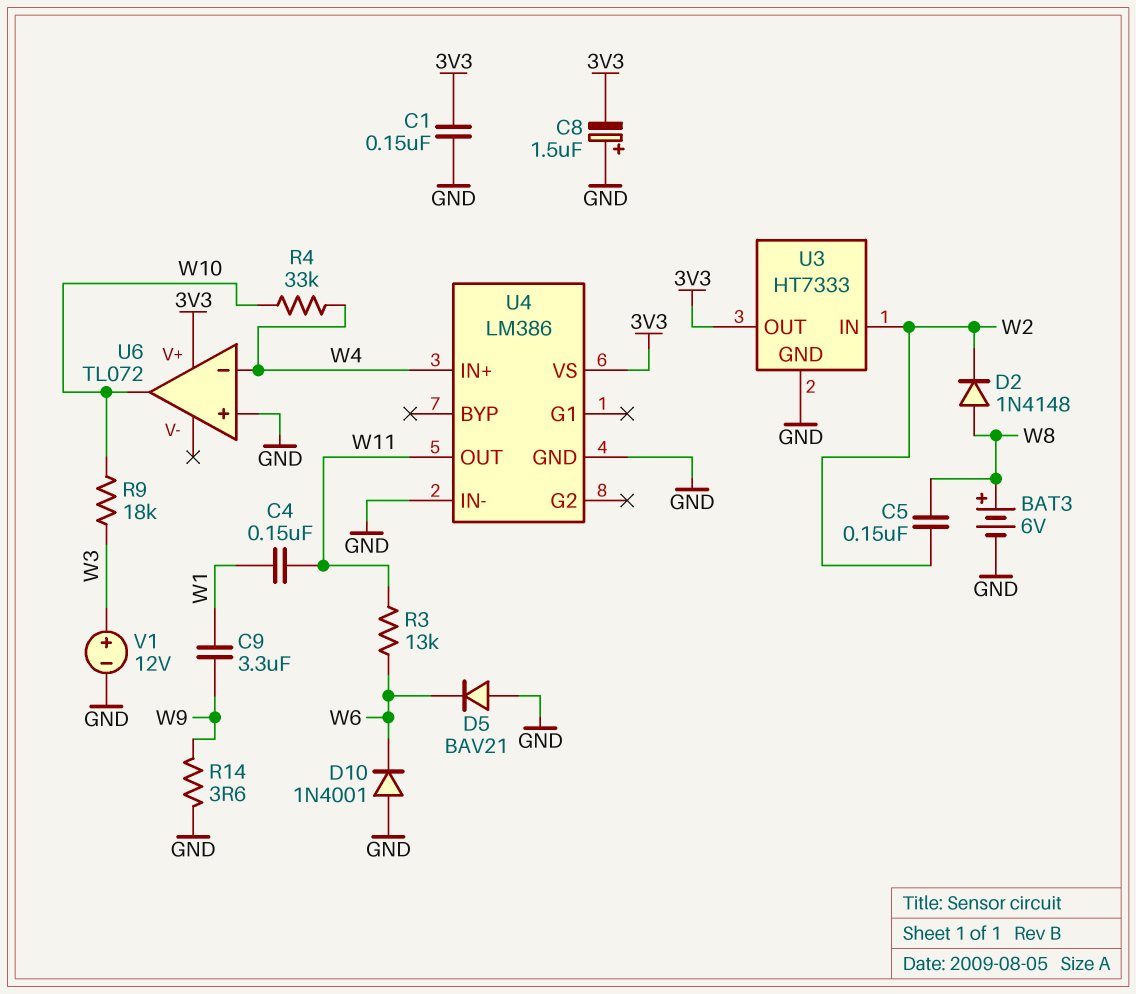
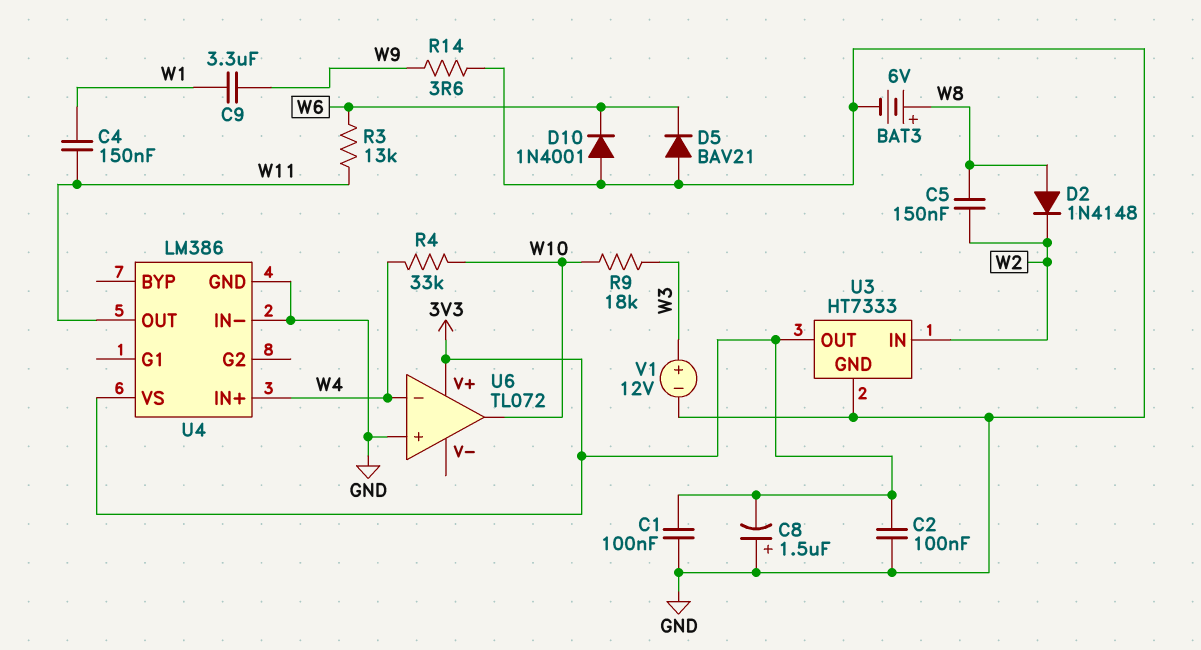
C1: 150nF (3V3, GND) -> 100nF (3V3, GND)
C2: none -> 100nF (3V3, GND)

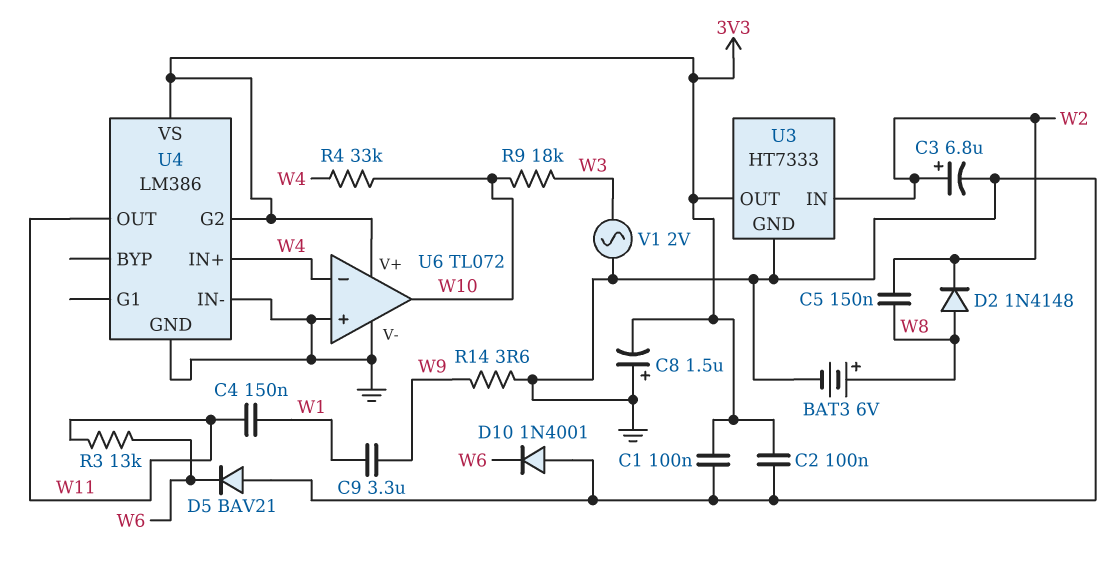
C3: none -> 6.8uF (plus W2, minus GND)
U4 pin G2: none -> 3V3
U6 pin V-: none -> GND
V1: 12V (plus W3, minus GND) -> AC 2V (GND, W3)

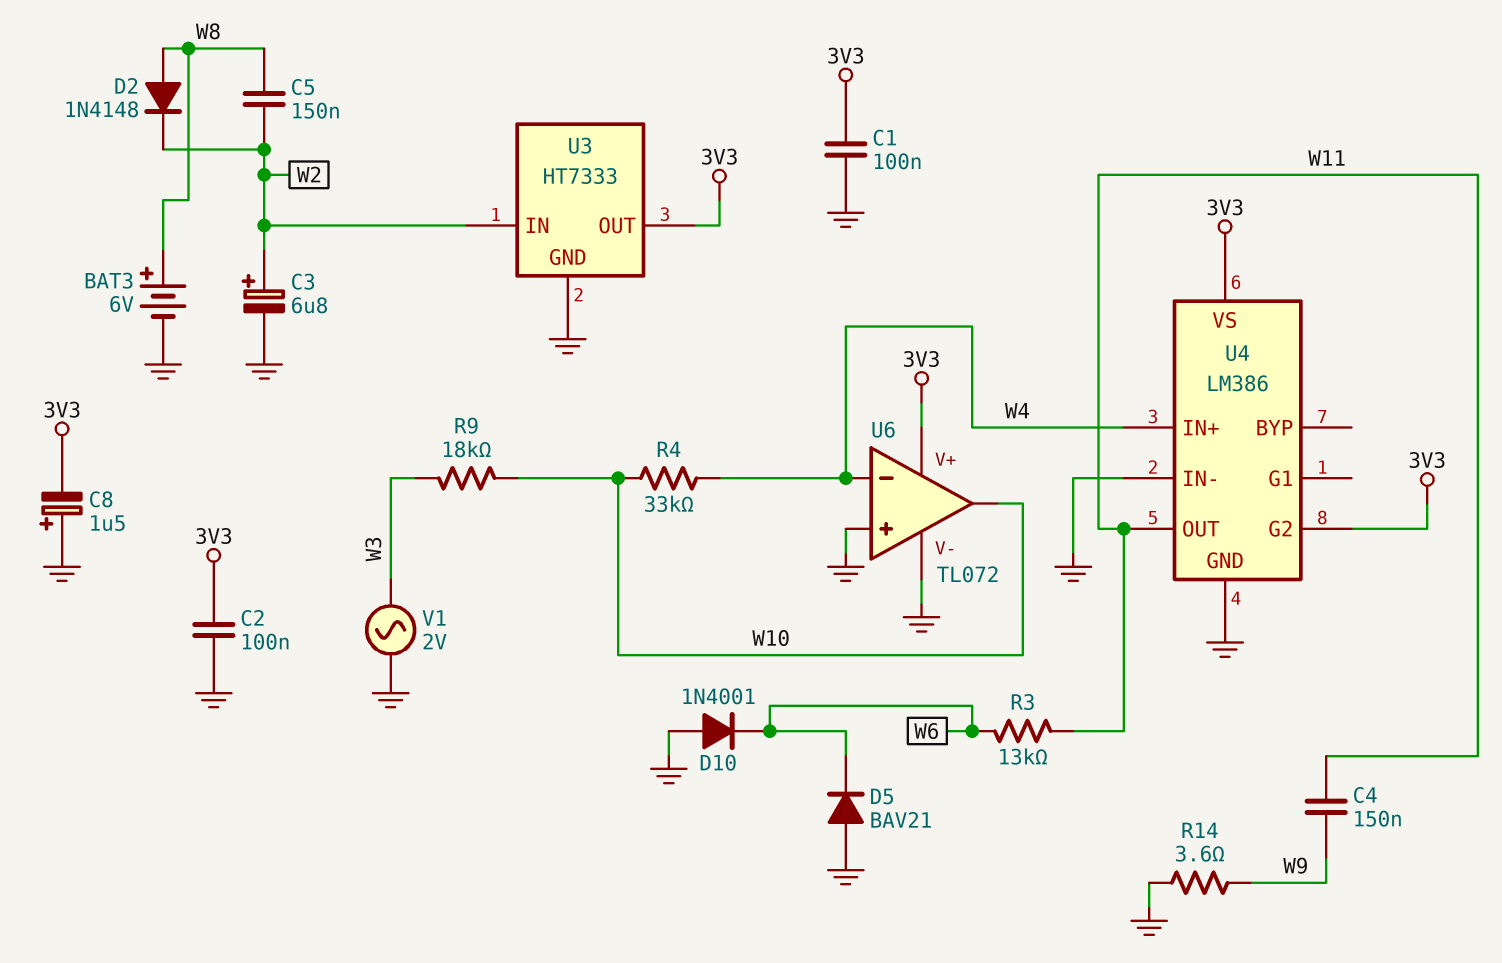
C4: 150nF (W1, W11) -> 150nF (W9, W11)
C9: 3.3uF (W1, W9) -> none

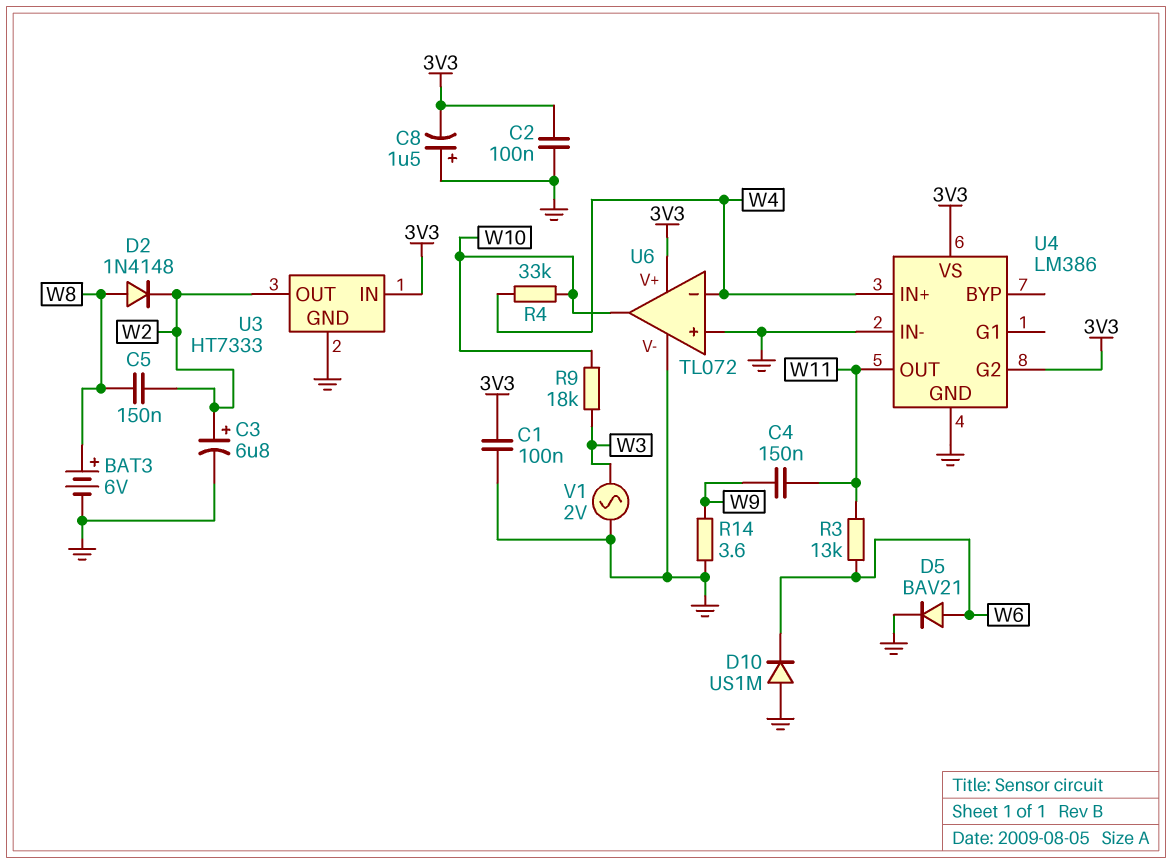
D5: diode BAV21 (A GND, K W6) -> diode BAV21 (A W6, K GND)
D10: diode 1N4001 (A GND, K W6) -> diode US1M (A GND, K W6)
U3 pin IN: W2 -> 3V3
U3 pin OUT: 3V3 -> W2

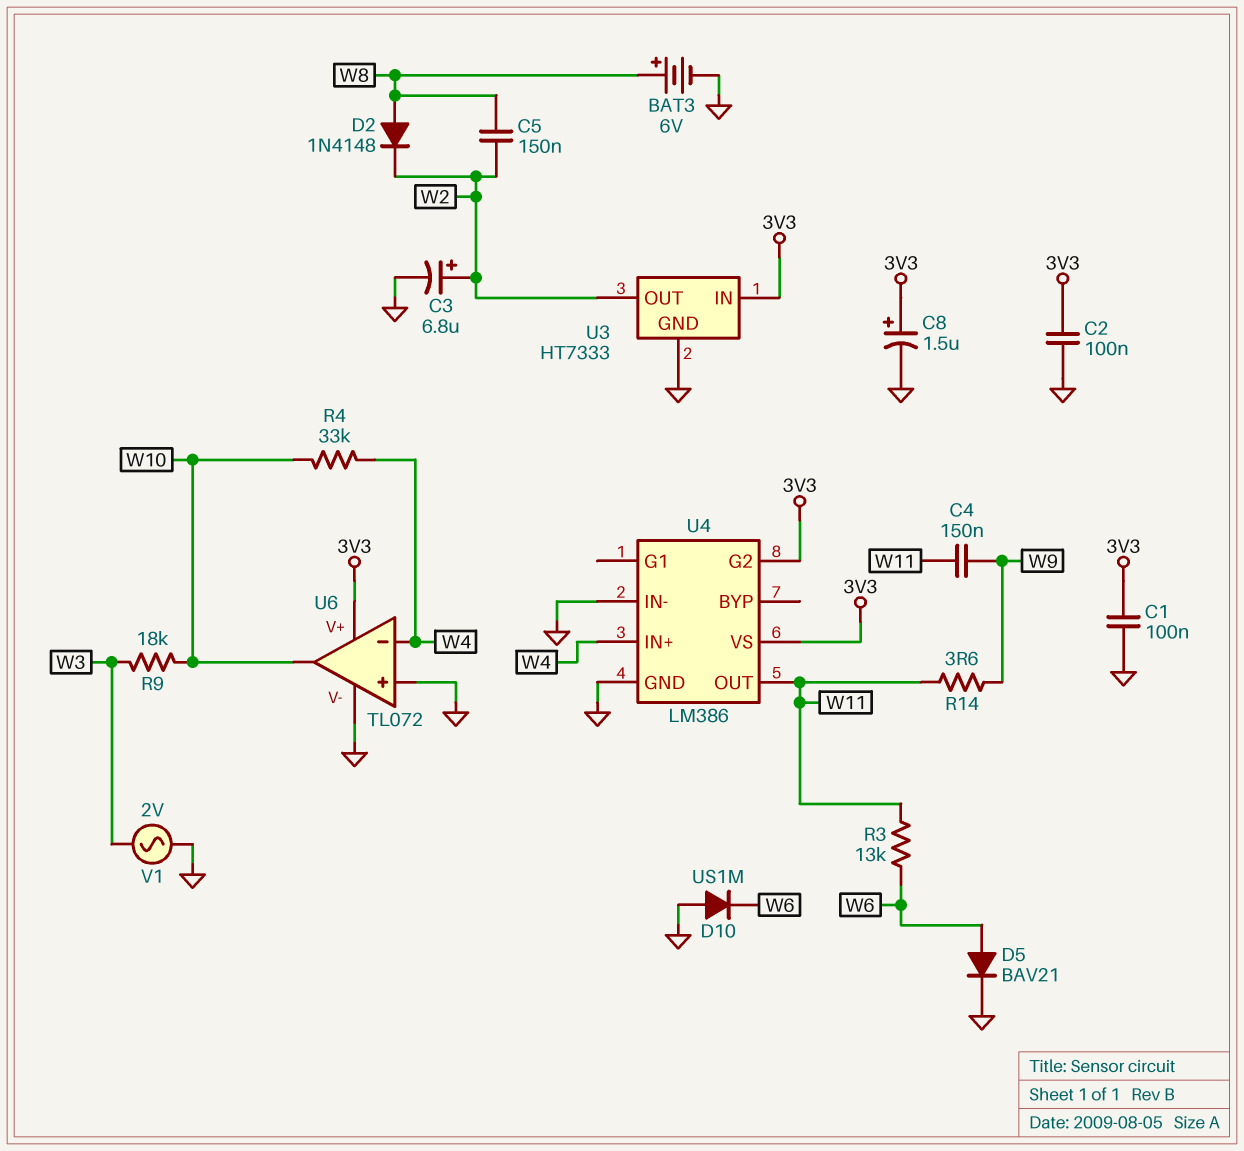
C8: 1.5uF (plus GND, minus 3V3) -> 1.5uF (plus 3V3, minus GND)
R14: 3.6 (GND, W9) -> 3.6 (W9, W11)

